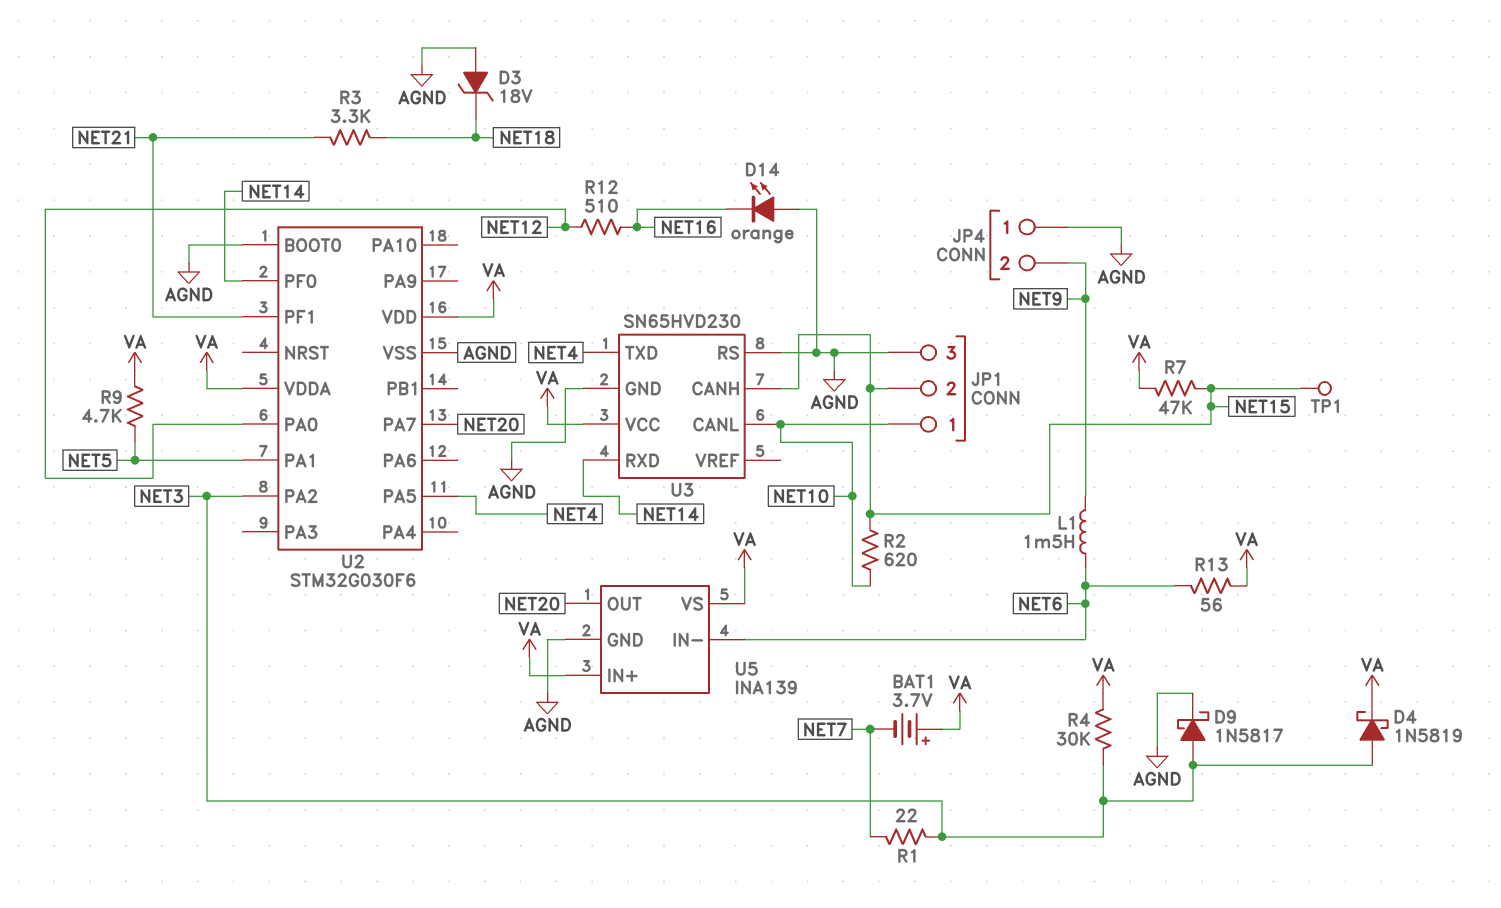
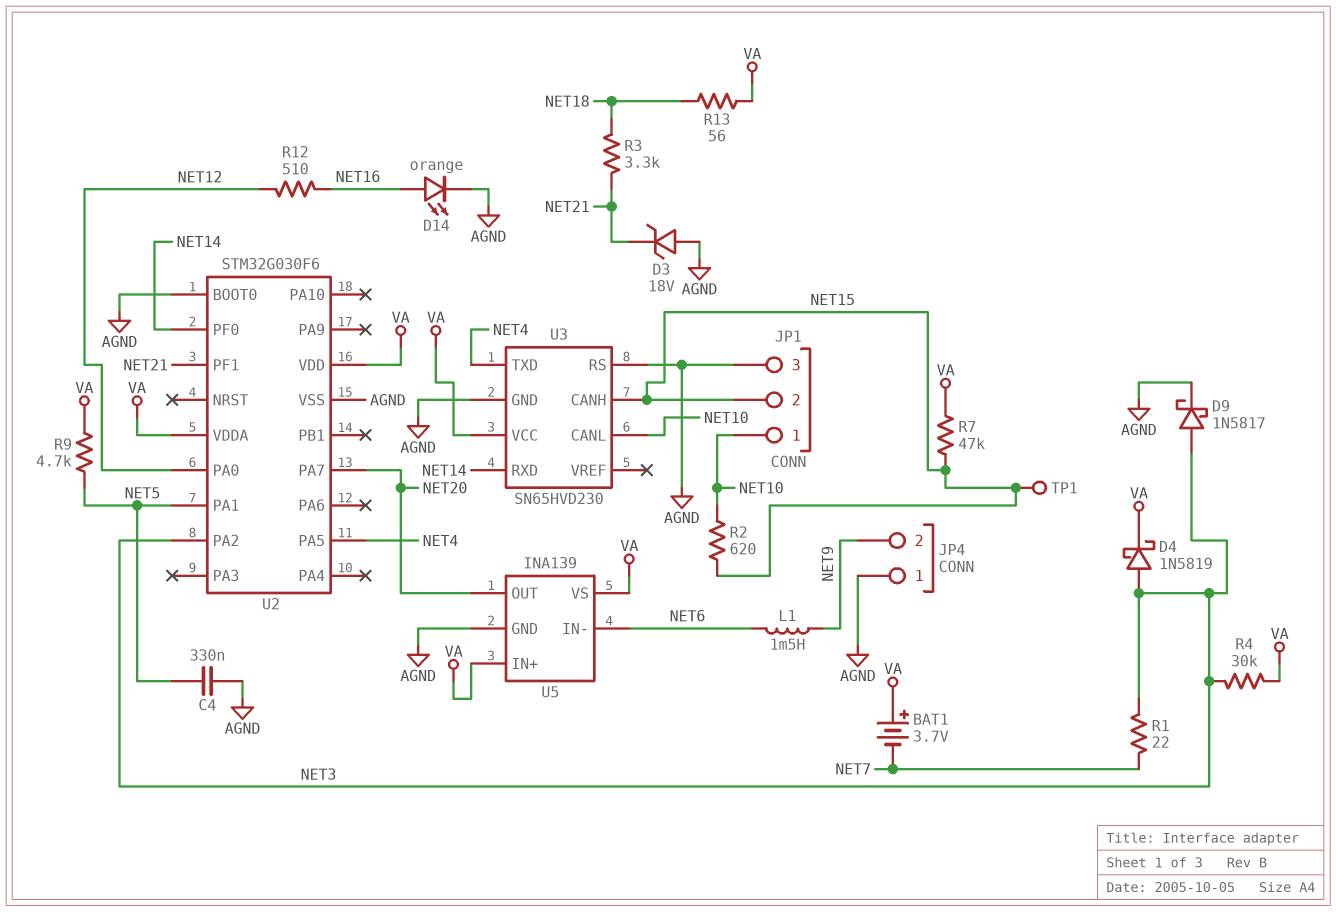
C4: none -> 330nF (AGND, NET5)
D3: zener 18V (A AGND, K NET18) -> zener 18V (A AGND, K NET21)
D14: LED orange (A AGND, K NET16) -> LED orange (A NET16, K AGND)
R13: 56 (NET6, VA) -> 56 (NET18, VA)

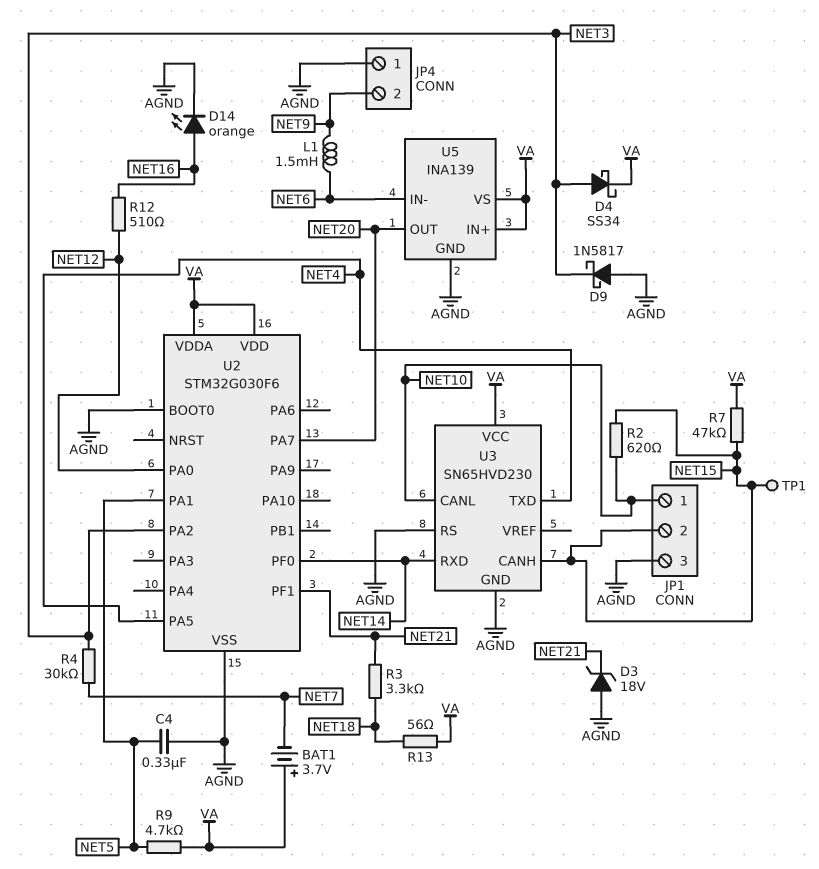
D4: schottky 1N5819 (A NET3, K VA) -> schottky SS34 (A NET3, K VA)
D9: schottky 1N5817 (A NET3, K AGND) -> schottky 1N5817 (A AGND, K NET3)
R1: 22 (NET3, NET7) -> none
R4: 30k (NET3, VA) -> 30k (NET3, NET7)

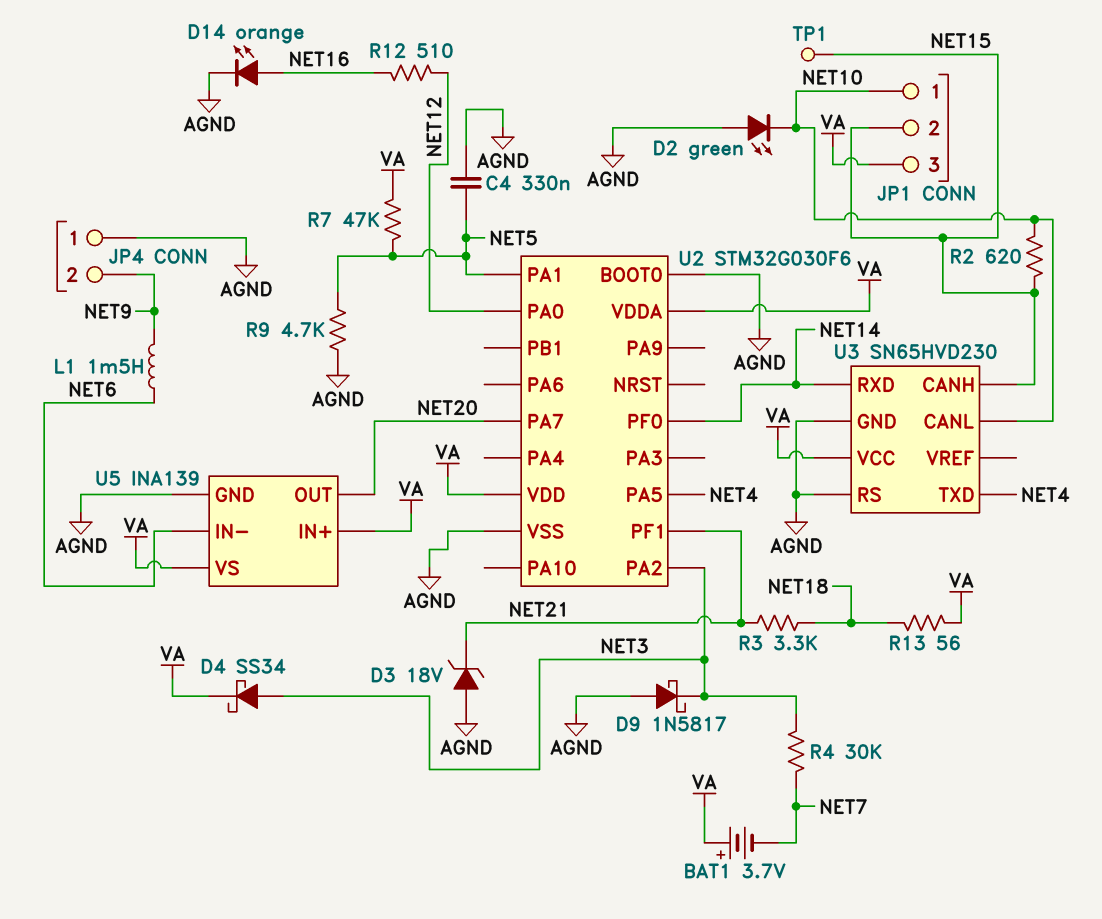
D2: none -> LED green (A AGND, K NET10)
JP1 pin 3: AGND -> VA
R7: 47k (NET15, VA) -> 47k (NET5, VA)
R9: 4.7k (NET5, VA) -> 4.7k (AGND, NET5)

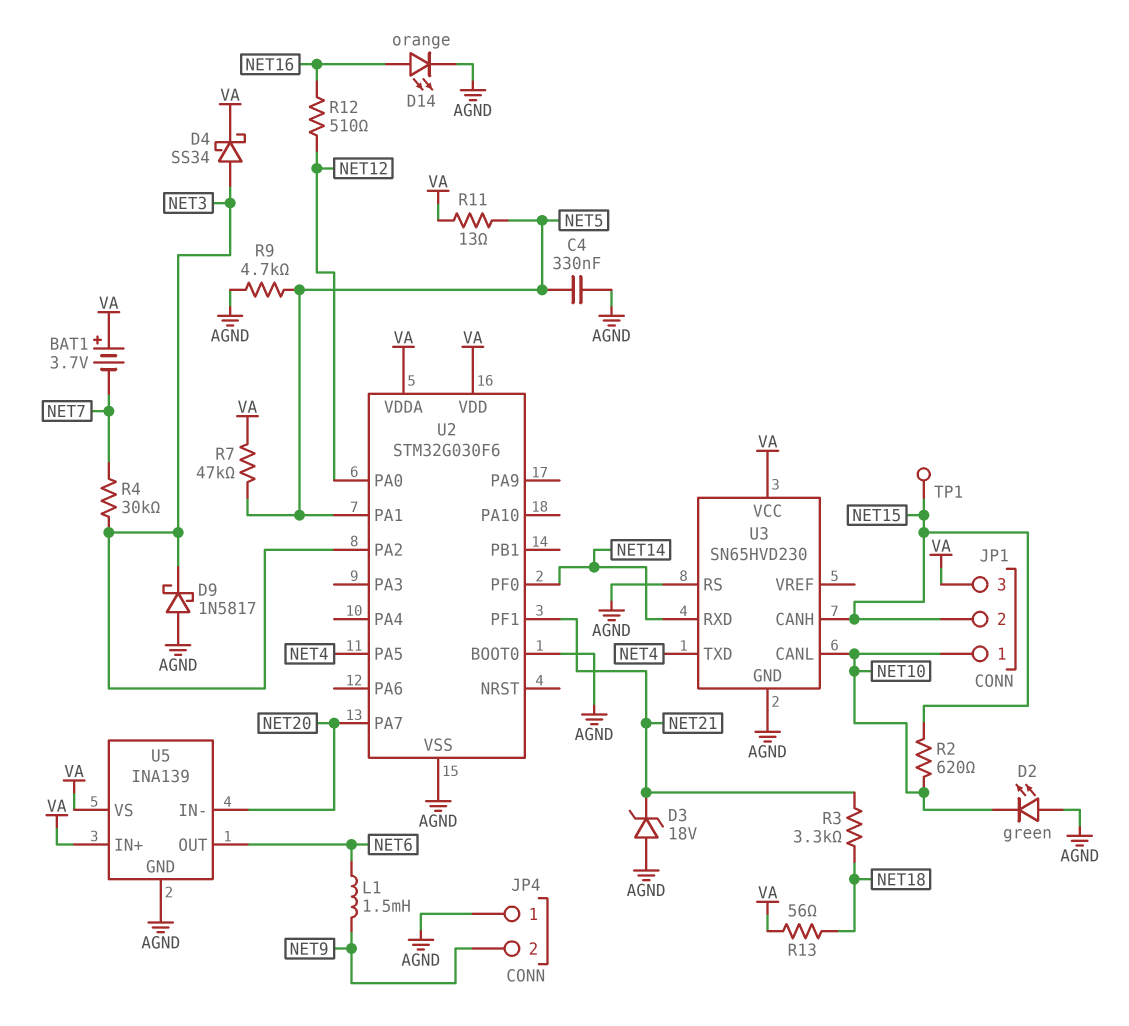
R11: none -> 13 (NET5, VA)
U5 pin IN-: NET6 -> NET20
U5 pin OUT: NET20 -> NET6

